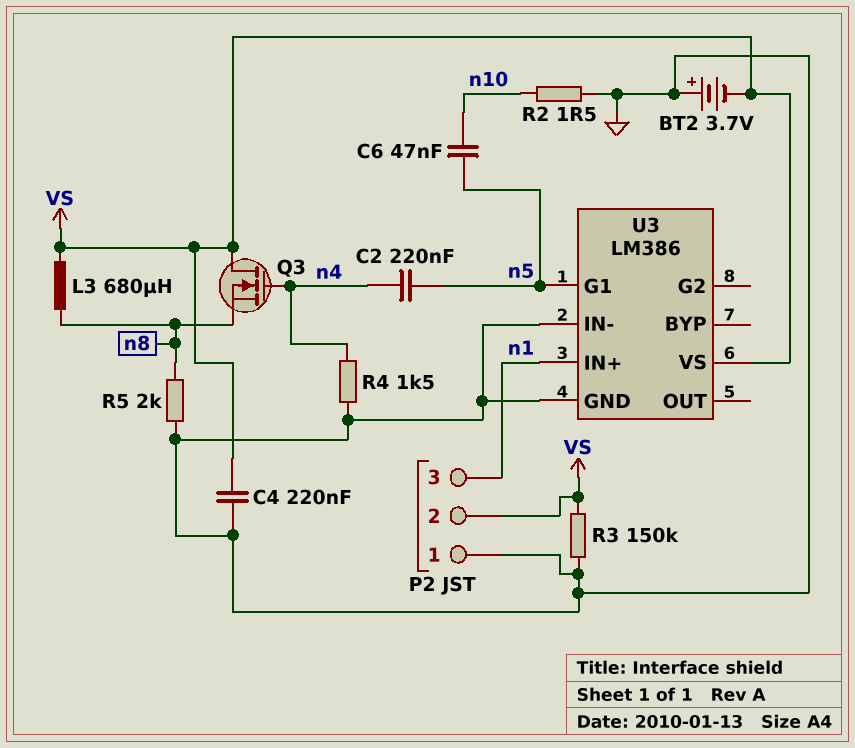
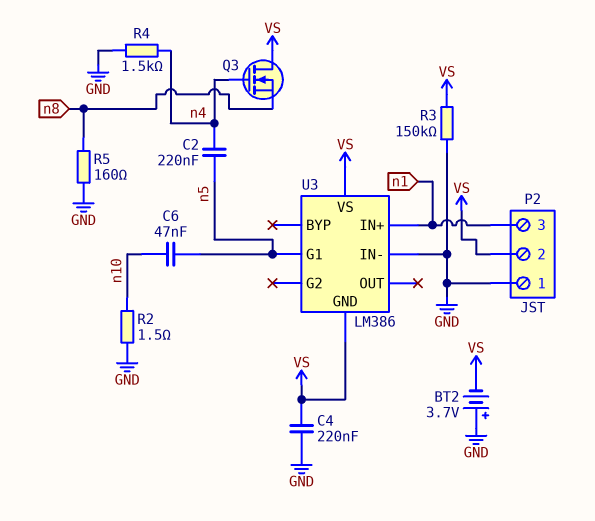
L3: 680uH (VS, n8) -> none
R5: 2k (GND, n8) -> 160 (GND, n8)
U3 pin GND: GND -> VS

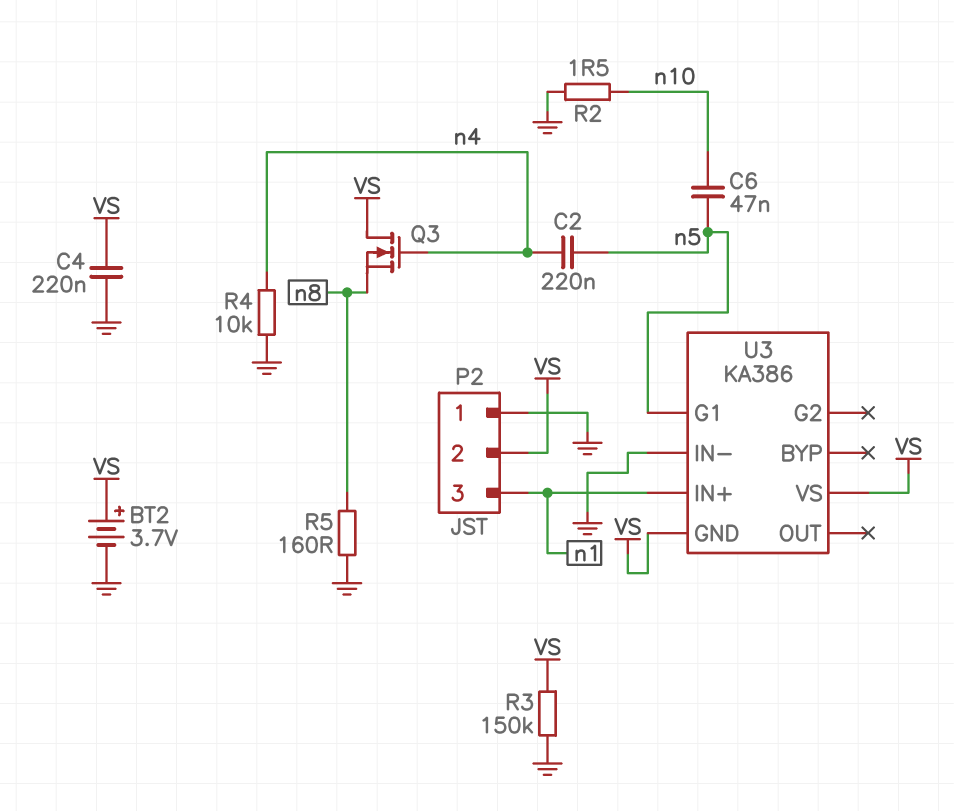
BT2: 3.7V (plus GND, minus VS) -> 3.7V (plus VS, minus GND)
R4: 1.5k (GND, n4) -> 10k (GND, n4)
U3: LM386 -> KA386

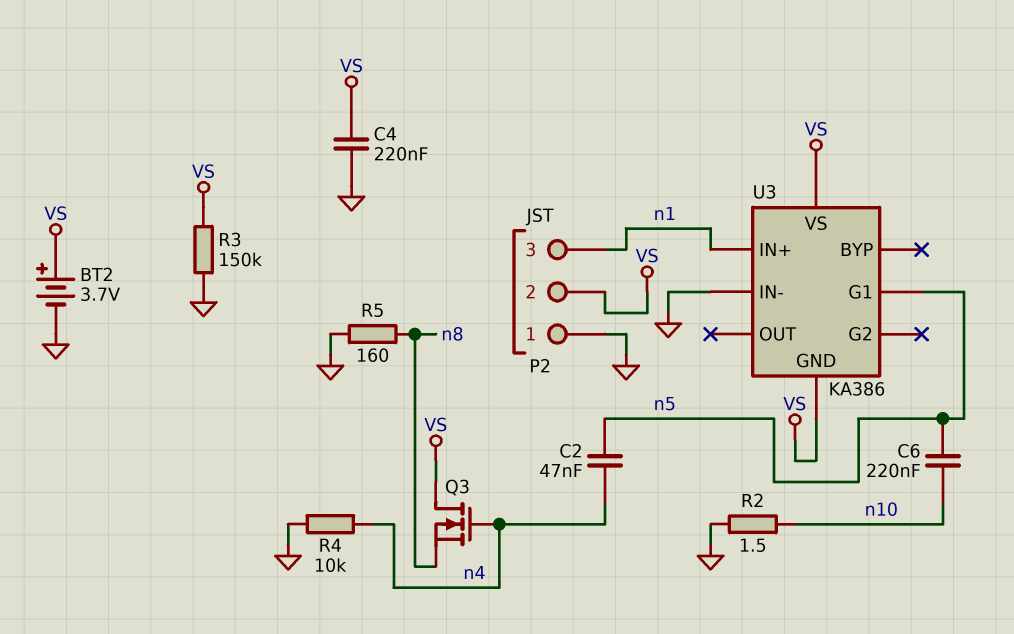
C2: 220nF (n4, n5) -> 47nF (n4, n5)
C6: 47nF (n5, n10) -> 220nF (n5, n10)

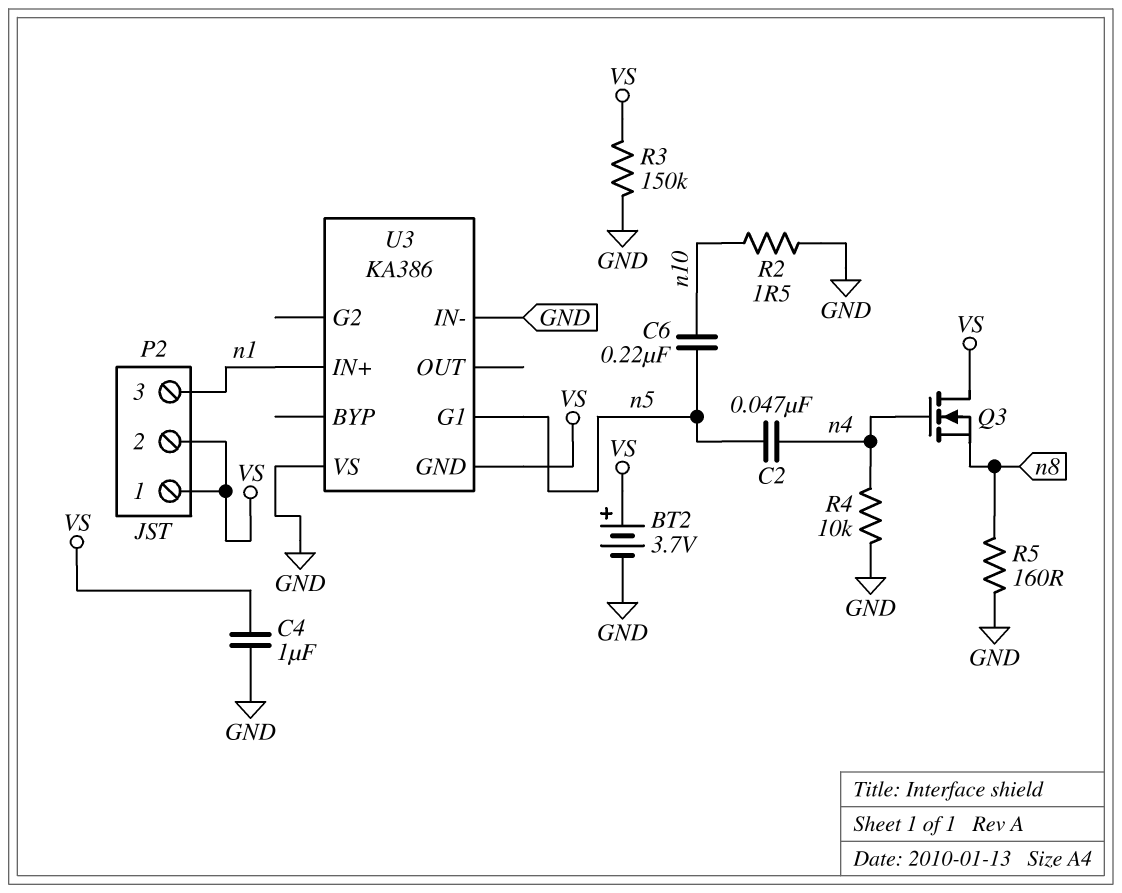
C4: 220nF (GND, VS) -> 1uF (GND, VS)
P2 pin 1: GND -> VS
U3 pin VS: VS -> GND

